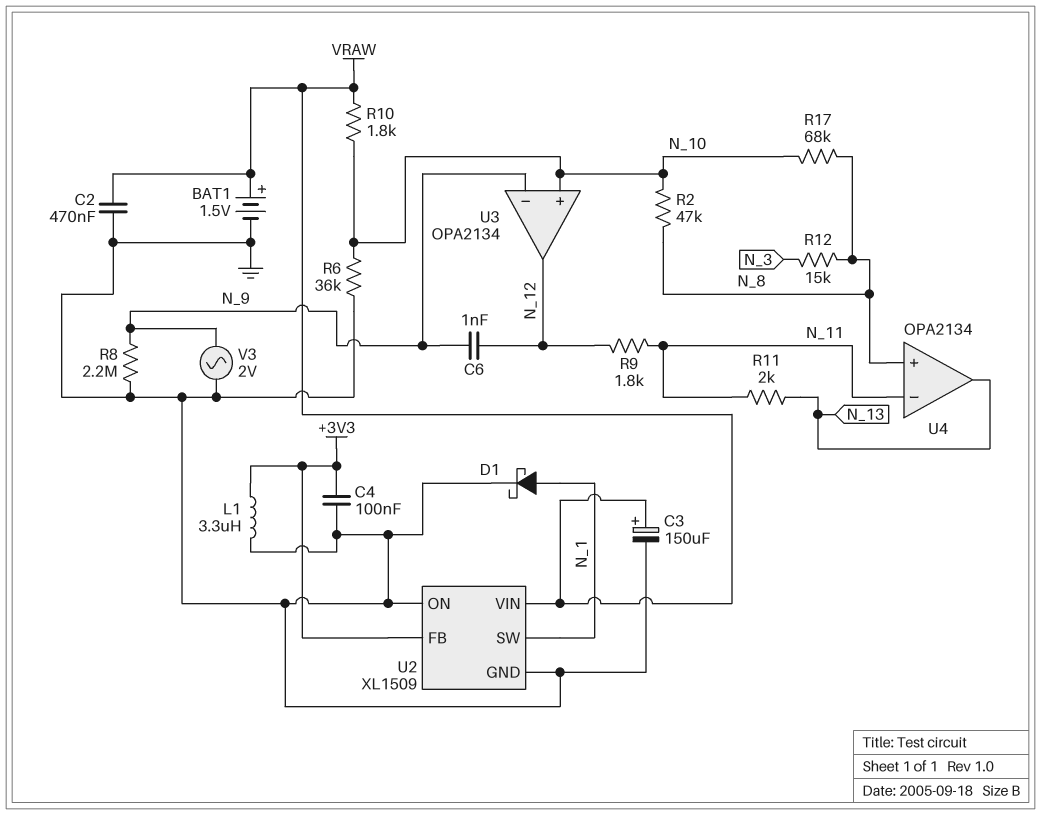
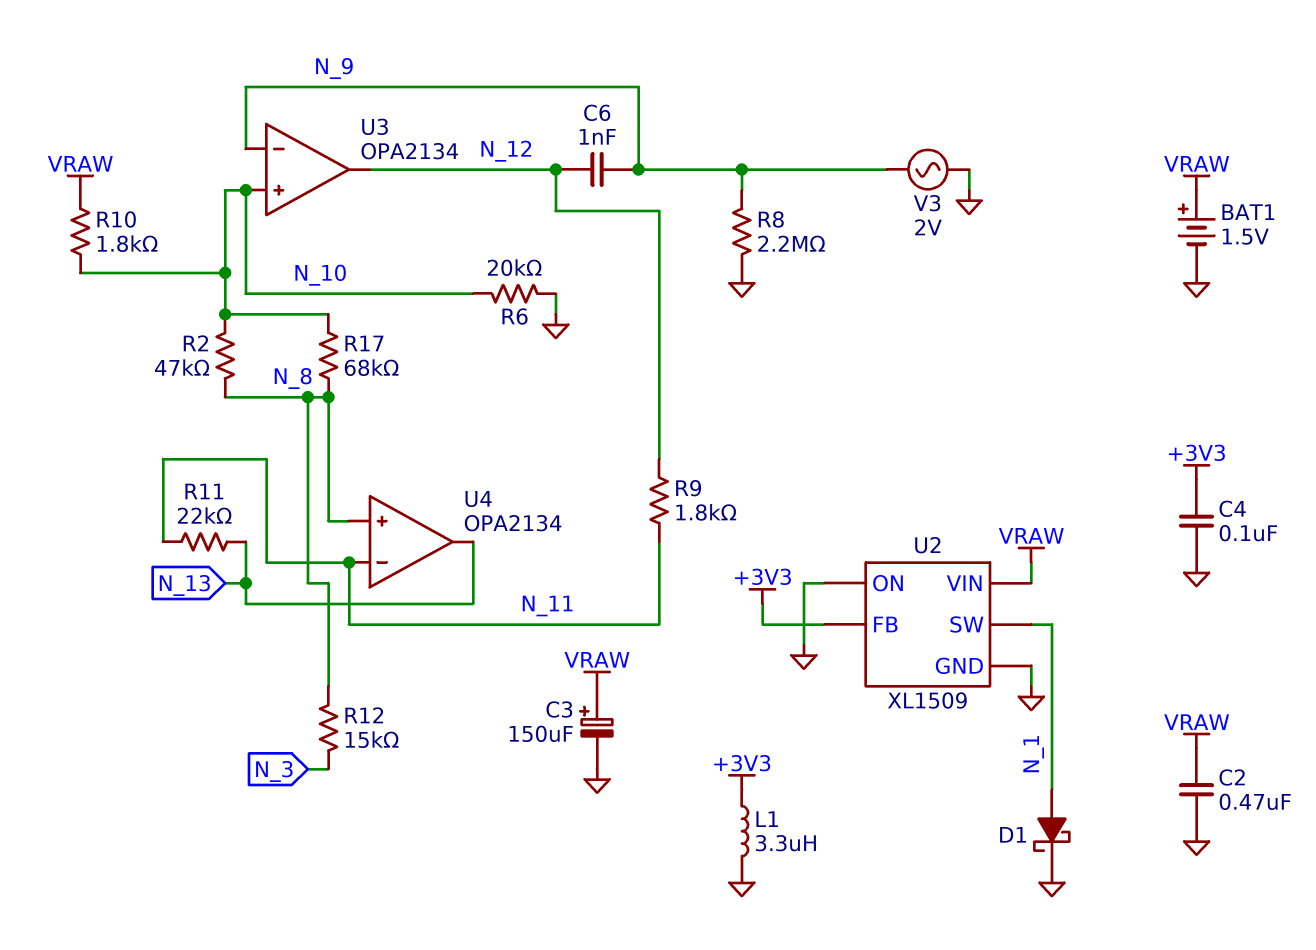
R6: 36k (GND, N_10) -> 20k (GND, N_10)
R11: 2k (N_11, N_13) -> 22k (N_11, N_13)

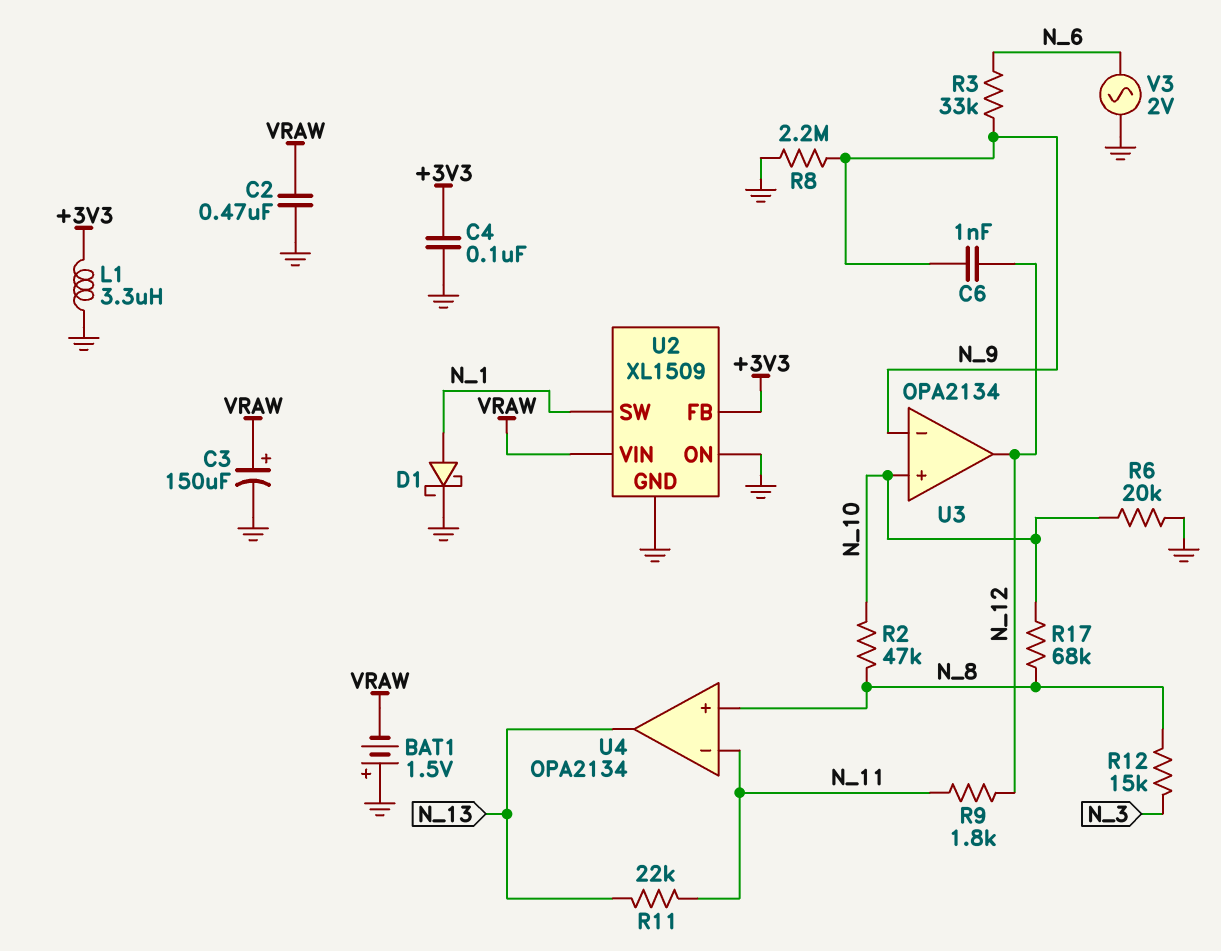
BAT1: 1.5V (plus VRAW, minus GND) -> 1.5V (plus GND, minus VRAW)
R3: none -> 33k (N_6, N_9)
R10: 1.8k (N_10, VRAW) -> none
V3: AC 2V (GND, N_9) -> AC 2V (GND, N_6)

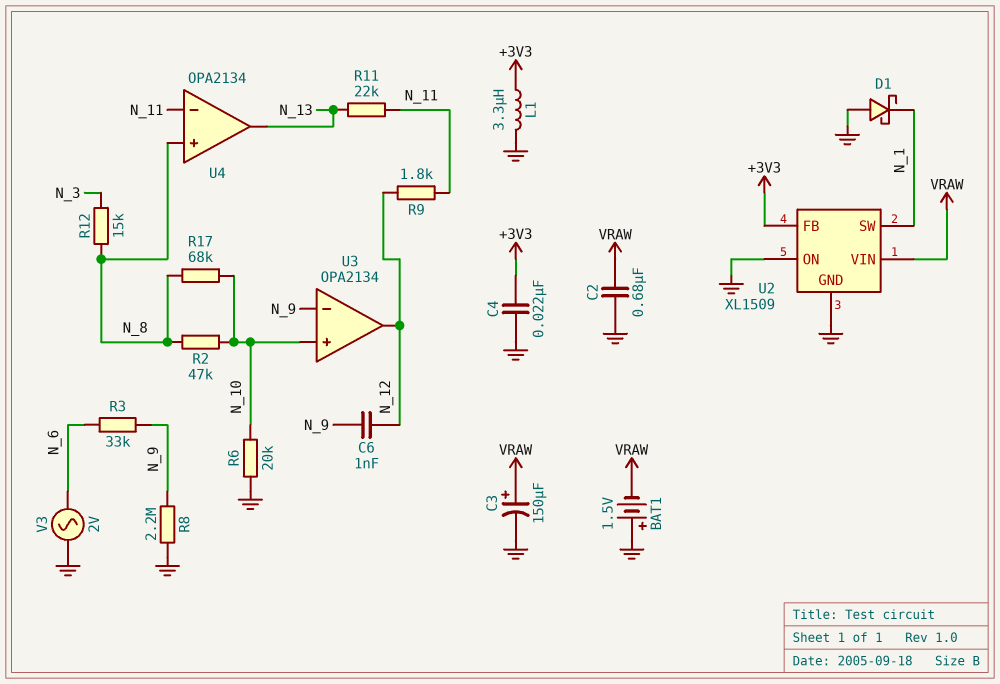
C2: 470nF (GND, VRAW) -> 680nF (GND, VRAW)
C4: 100nF (+3V3, GND) -> 22nF (+3V3, GND)
D1: schottky (A N_1, K GND) -> schottky (A GND, K N_1)

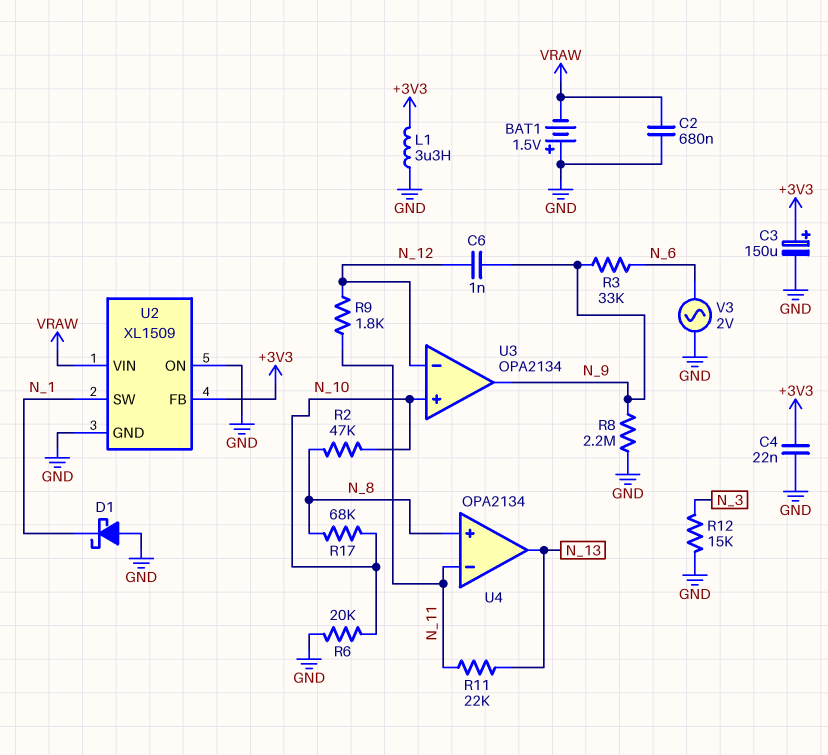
C3: 150uF (plus VRAW, minus GND) -> 150uF (plus +3V3, minus GND)
R12: 15k (N_3, N_8) -> 15k (GND, N_3)
U3 pin in-: N_9 -> N_12
U3 pin out: N_12 -> N_9

